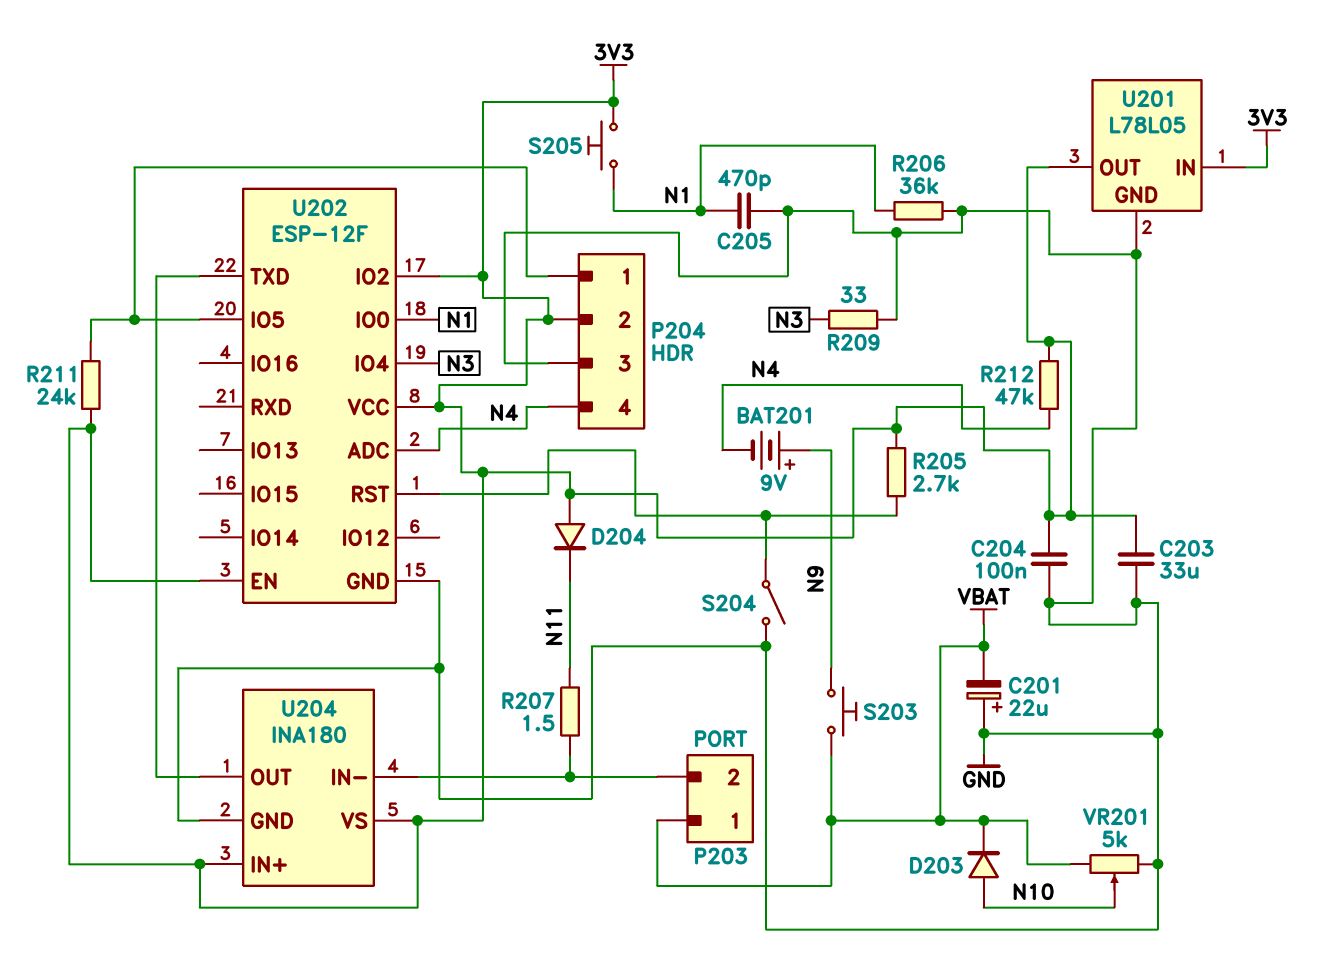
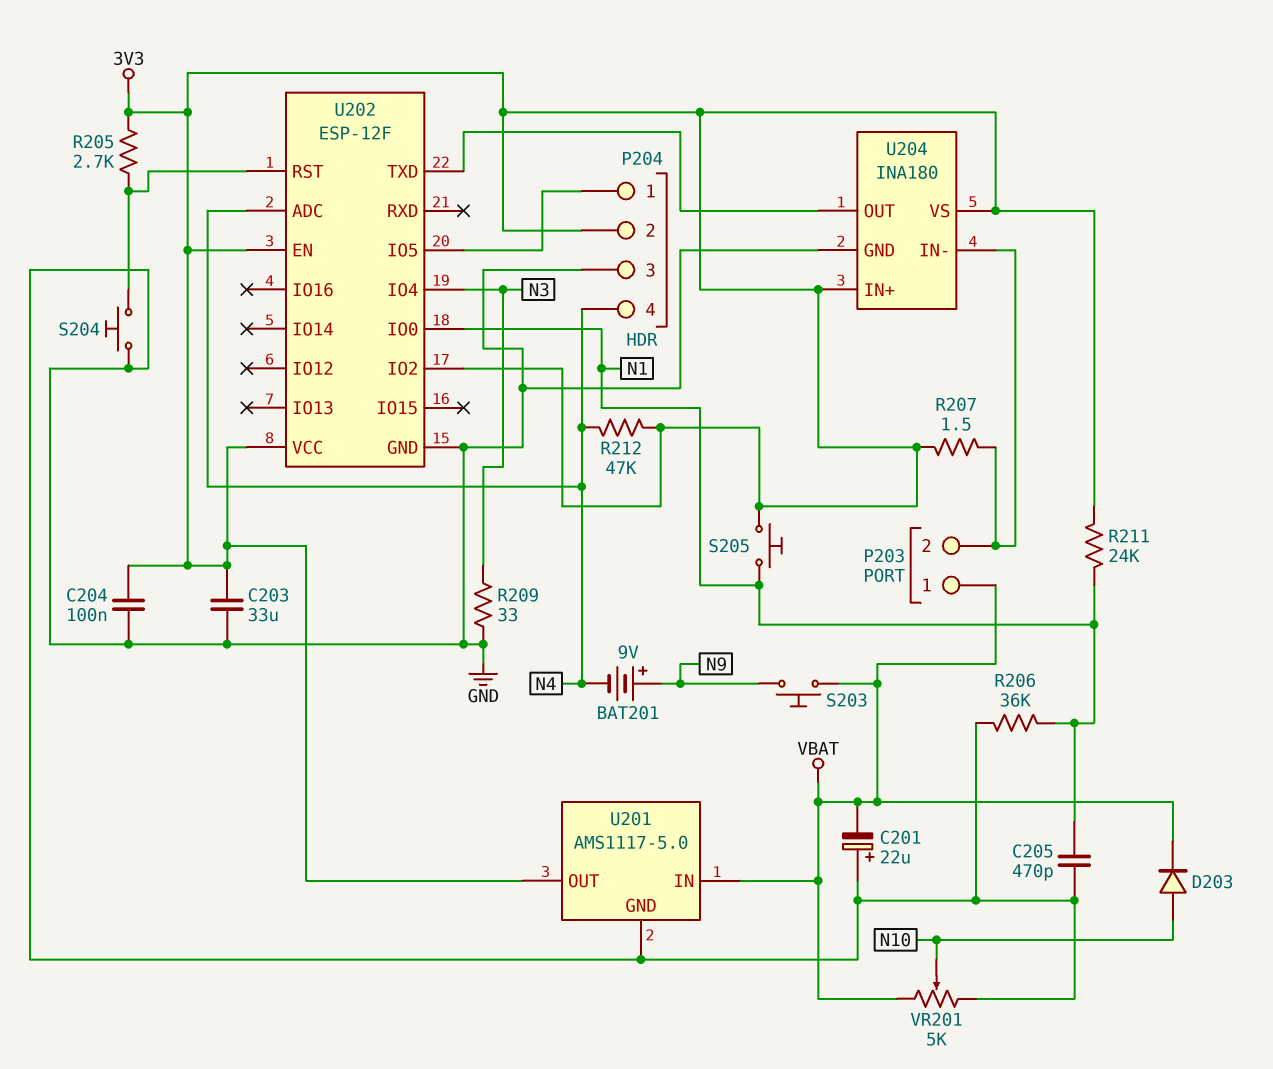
D204: diode (A 3V3, K N11) -> none
R207: 1.5 (N11, P203/2) -> 1.5 (3V3, P203/2)
R211: 24k (3V3, P204/1) -> 24k (3V3, N1)
S204: switch (GND, U202/RST) -> button (GND, U202/RST)
U201: L78L05 -> AMS1117-5.0
U201 pin IN: 3V3 -> VBAT

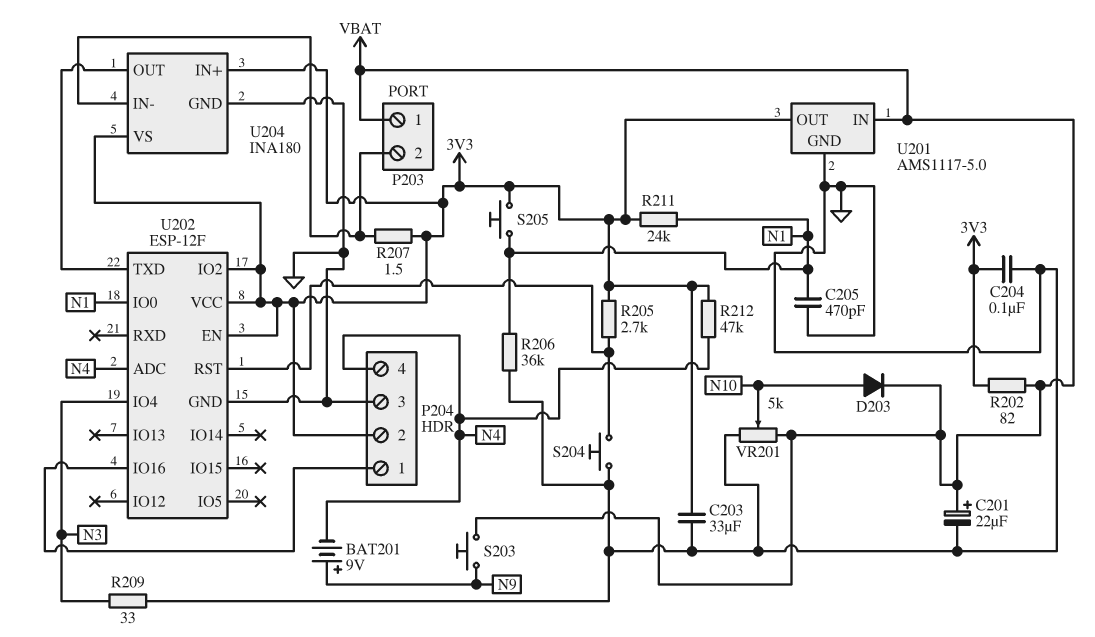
C201: 22uF (plus GND, minus VBAT) -> 22uF (plus VBAT, minus GND)
R202: none -> 82 (3V3, VBAT)
U202 pin IO5: P204/1 -> none
U202 pin IO16: none -> P204/1

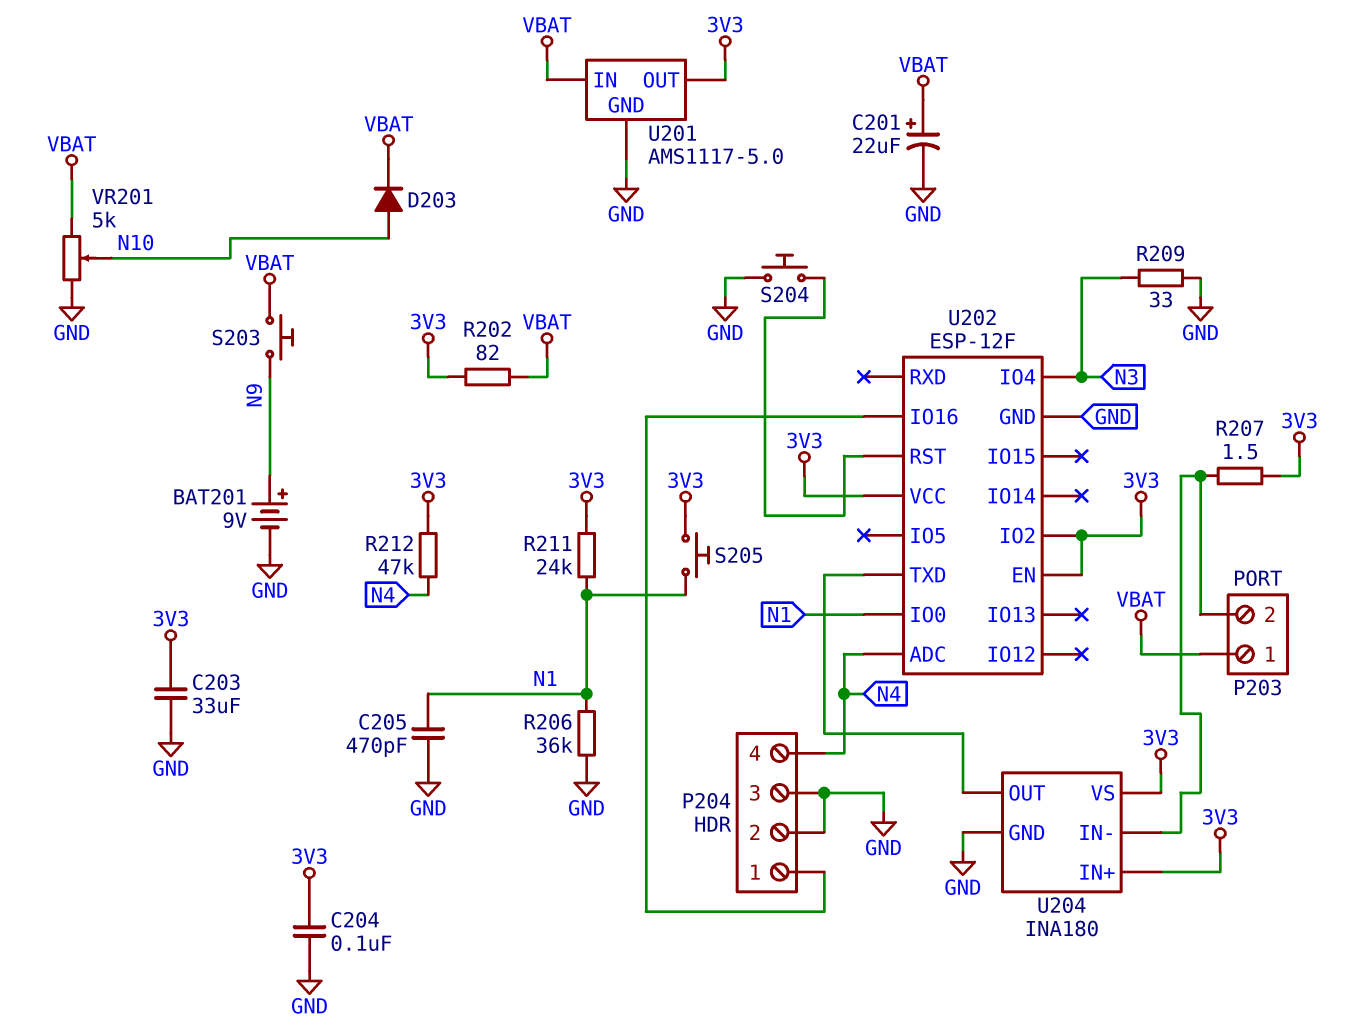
BAT201: 9V (plus N9, minus N4) -> 9V (plus N9, minus GND)
P204 pin 2: 3V3 -> GND
R205: 2.7k (3V3, U202/RST) -> none

